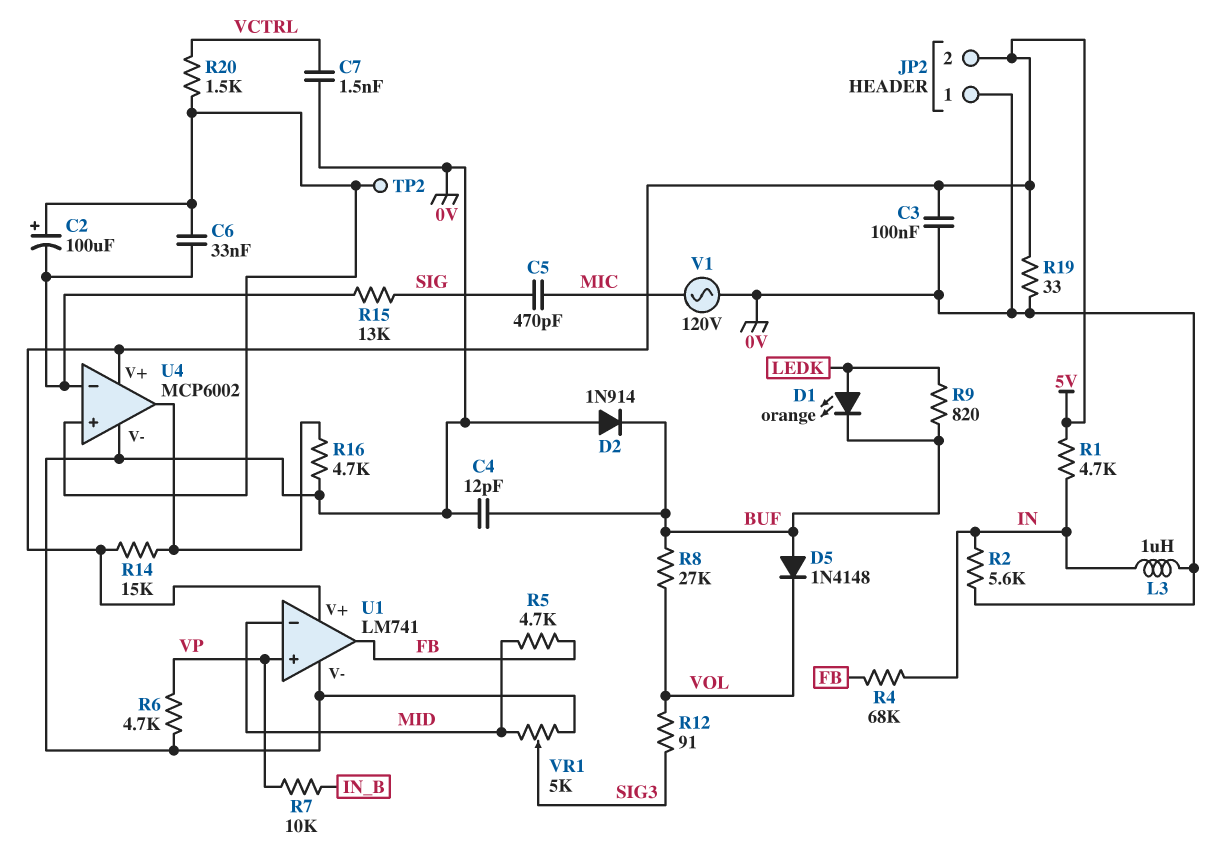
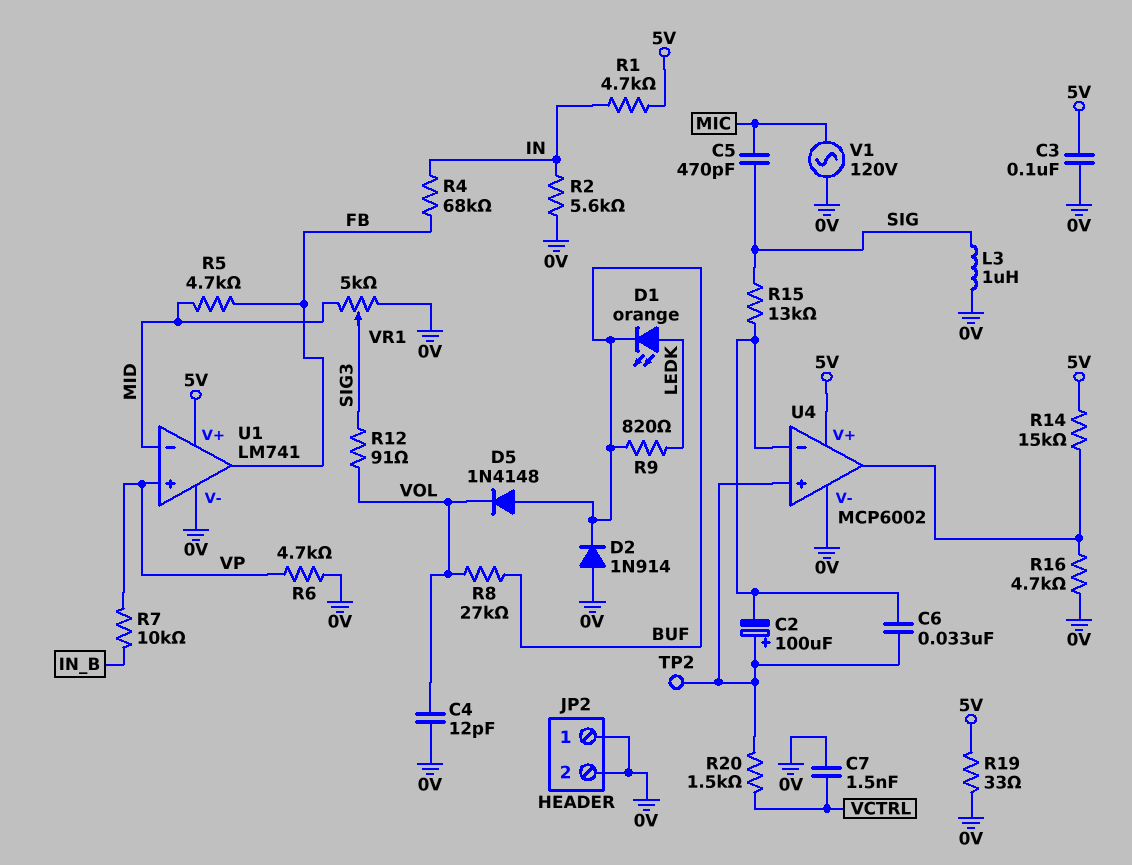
C4: 12pF (0V, BUF) -> 12pF (0V, VOL)
JP2 pin 2: 5V -> 0V
L3: 1uH (0V, IN) -> 1uH (0V, SIG)

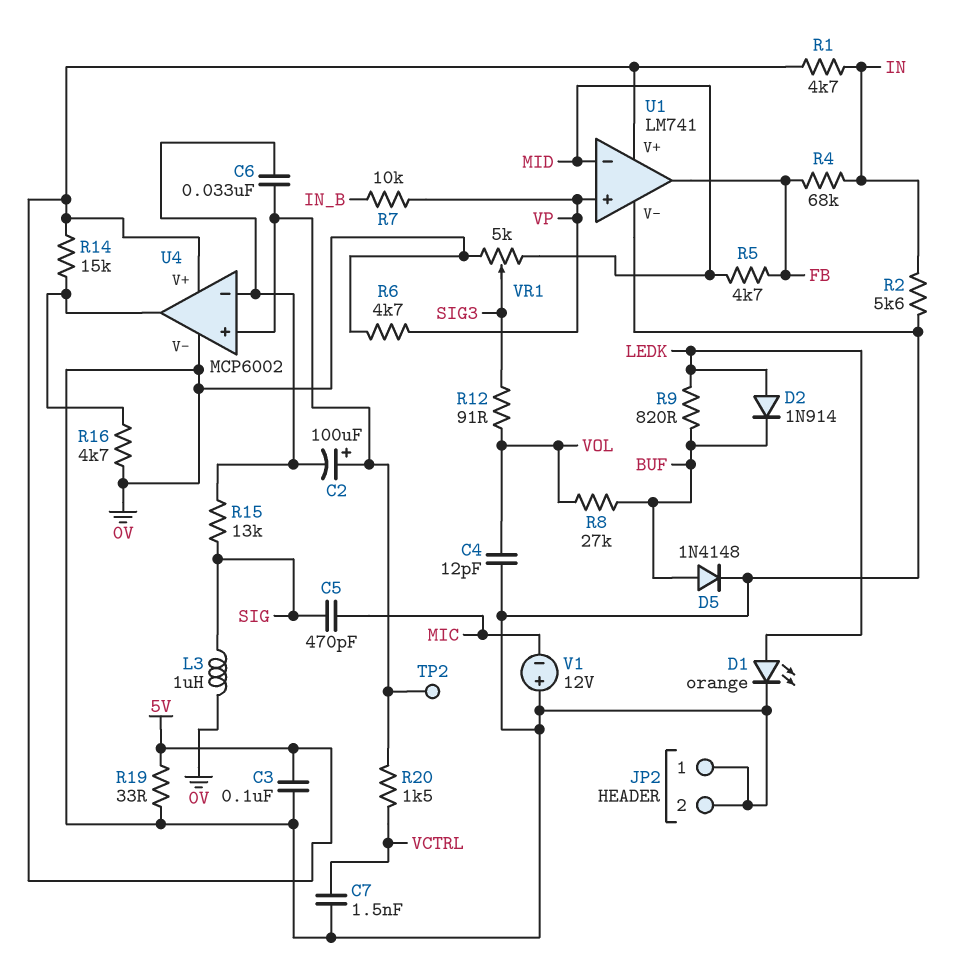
D1: LED orange (A LEDK, K BUF) -> LED orange (A LEDK, K 0V)
D2: diode 1N914 (A 0V, K BUF) -> diode 1N914 (A LEDK, K BUF)
D5: diode 1N4148 (A BUF, K VOL) -> diode 1N4148 (A BUF, K 0V)
V1: AC 120V (0V, MIC) -> 12V (plus 0V, minus MIC)

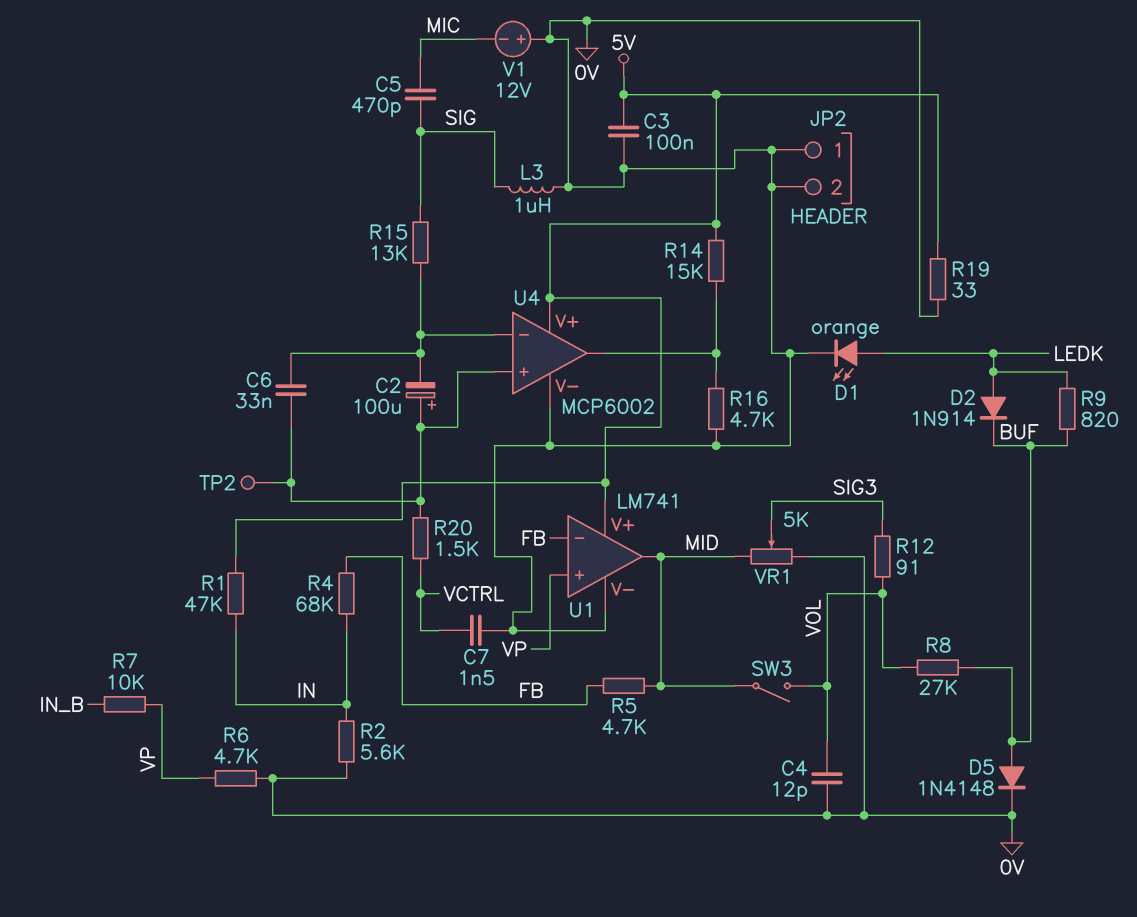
R1: 4.7k (5V, IN) -> 47k (5V, IN)
SW3: none -> switch (MID, VOL)
U1 pin in-: MID -> FB
U1 pin out: FB -> MID

